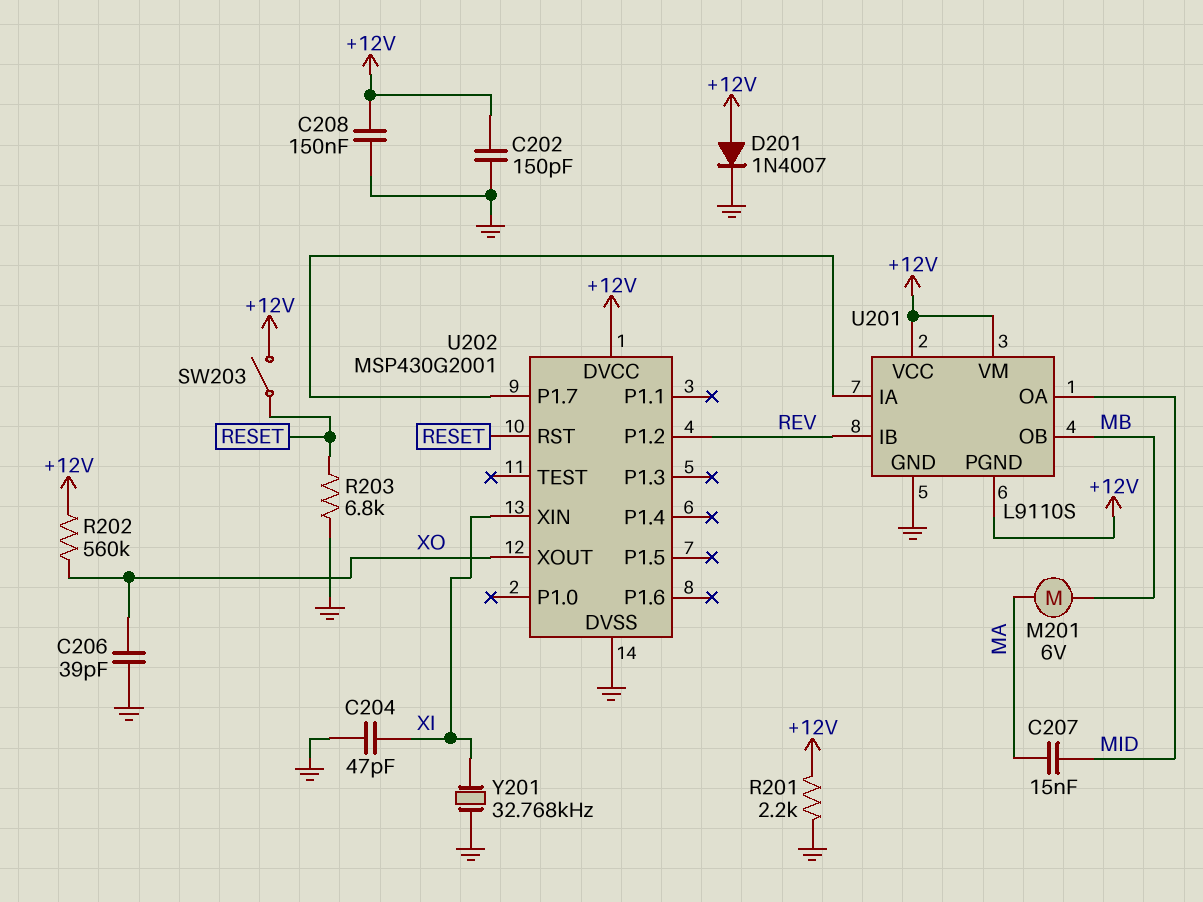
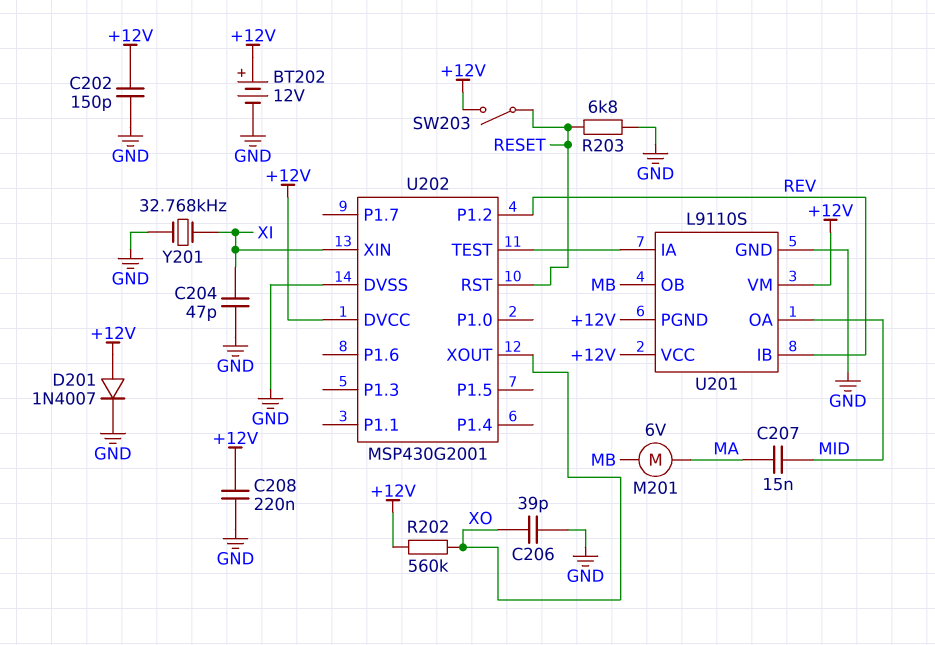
BT202: none -> 12V (plus +12V, minus GND)
C208: 150nF (+12V, GND) -> 220nF (+12V, GND)
R201: 2.2k (+12V, GND) -> none
U202 pin P1.7: U201/IA -> none
U202 pin TEST: none -> U201/IA

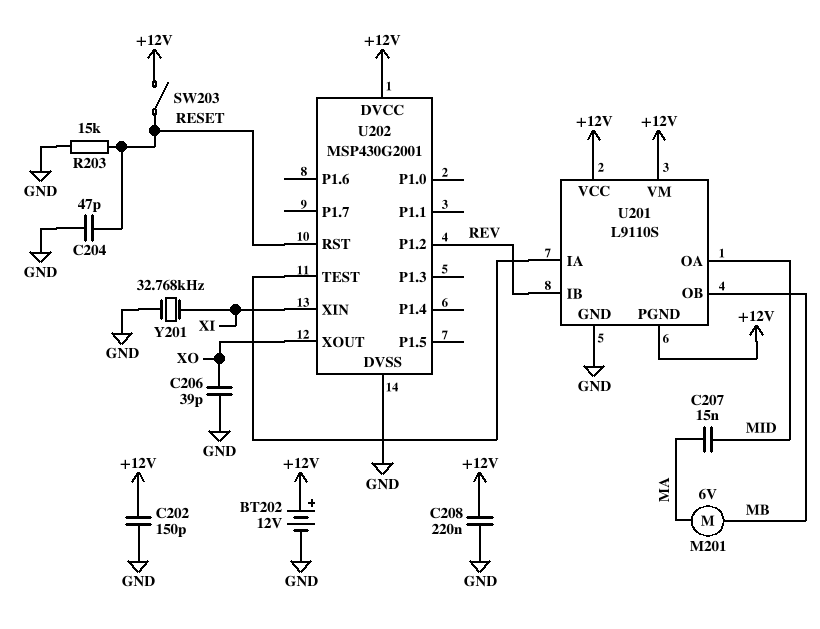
C204: 47pF (GND, XI) -> 47pF (GND, RESET)
D201: diode 1N4007 (A +12V, K GND) -> none
R202: 560k (+12V, XO) -> none
R203: 6.8k (GND, RESET) -> 15k (GND, RESET)

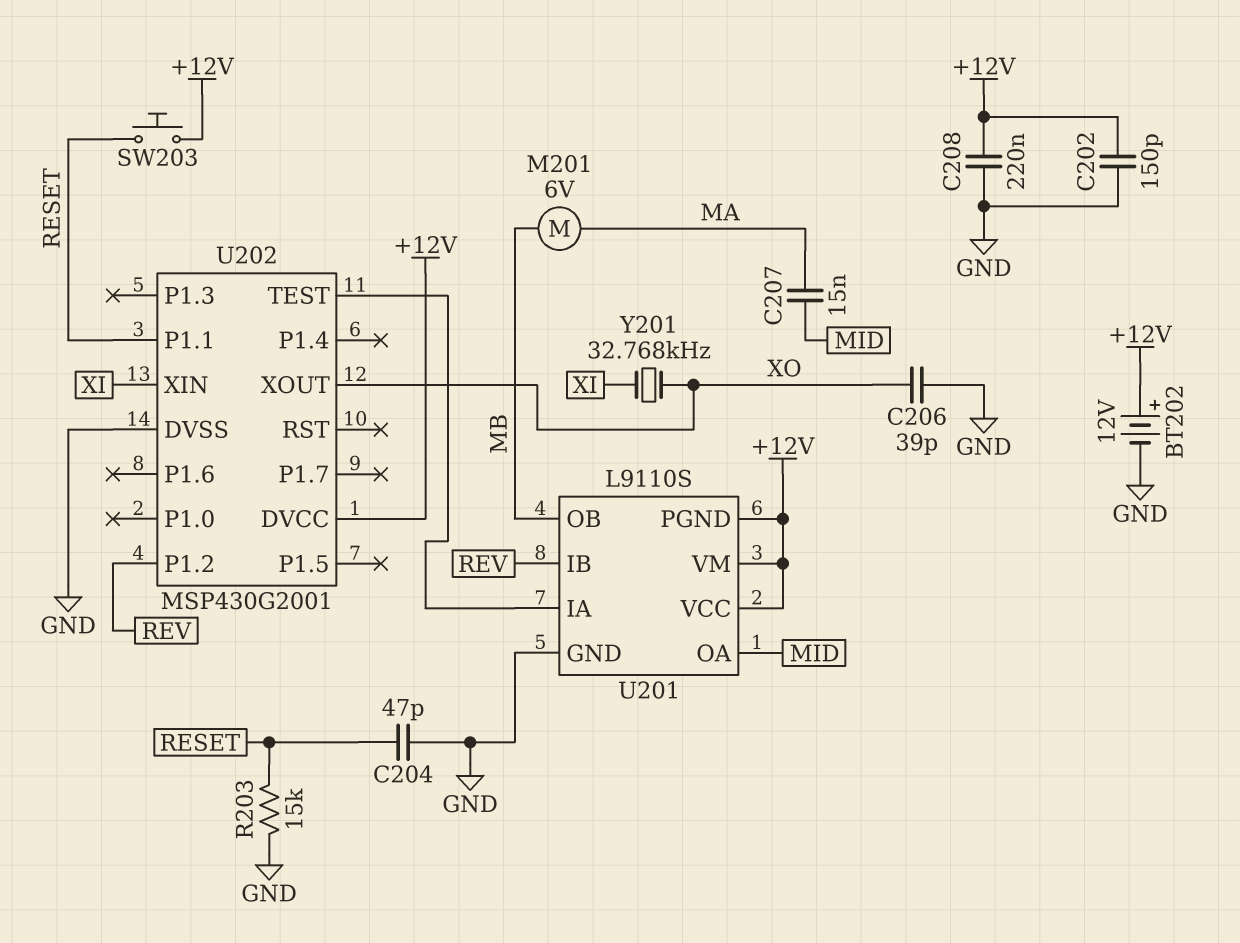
SW203: switch (+12V, RESET) -> button (+12V, RESET)
U202 pin P1.1: none -> RESET
U202 pin RST: RESET -> none
Y201: 32.768kHz (GND, XI) -> 32.768kHz (XI, XO)

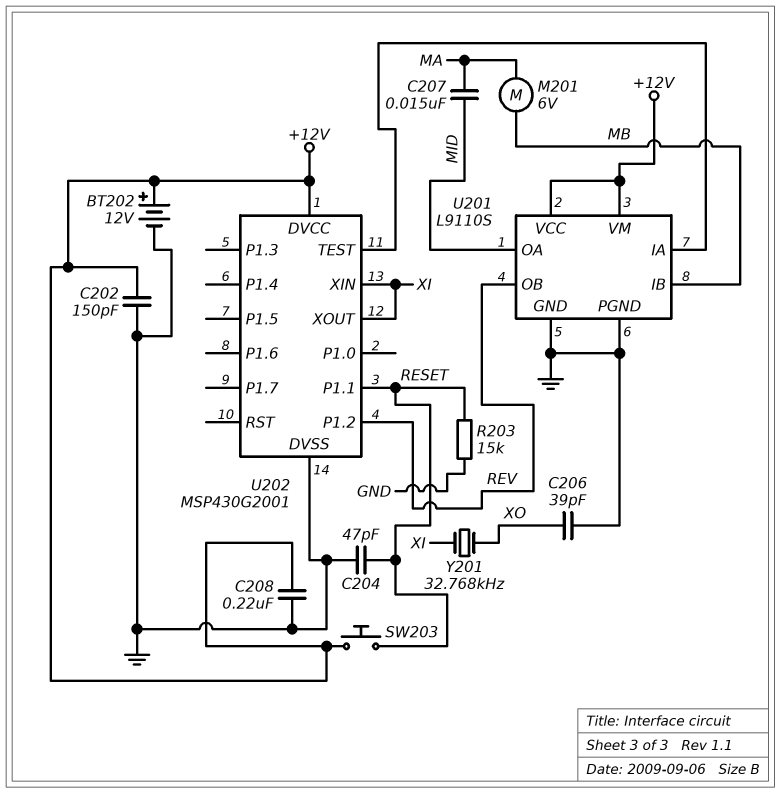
U201 pin IB: REV -> MB
U201 pin OB: MB -> REV
U201 pin PGND: +12V -> GND
U202 pin XOUT: XO -> XI

